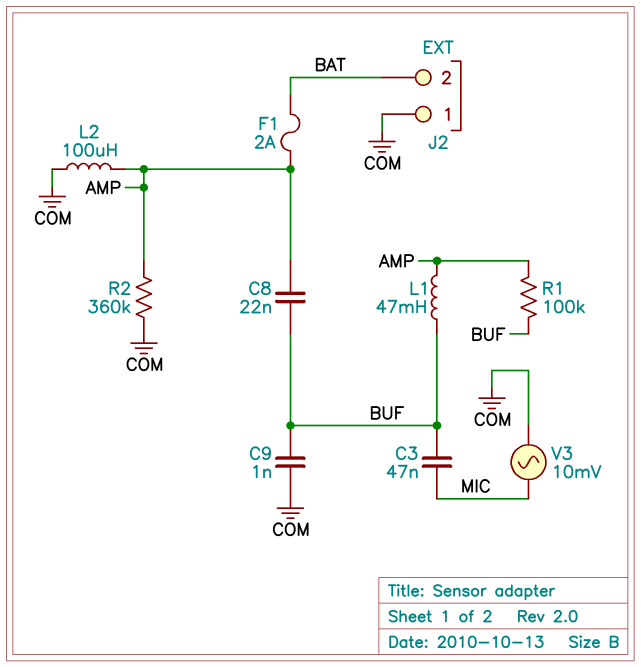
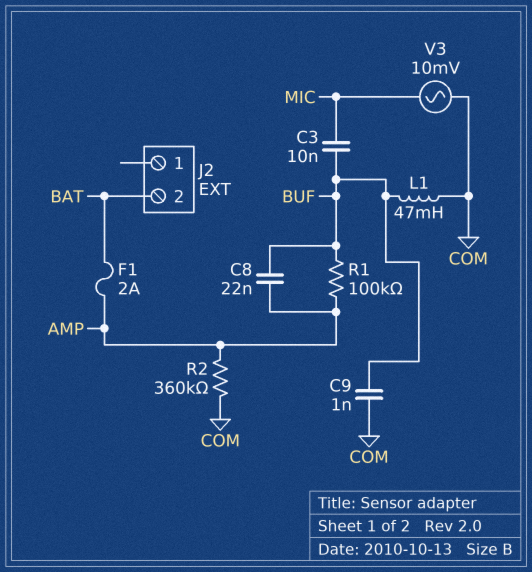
C3: 47nF (BUF, MIC) -> 10nF (BUF, MIC)
J2 pin 1: COM -> none
L1: 47mH (AMP, BUF) -> 47mH (BUF, COM)
L2: 100uH (AMP, COM) -> none

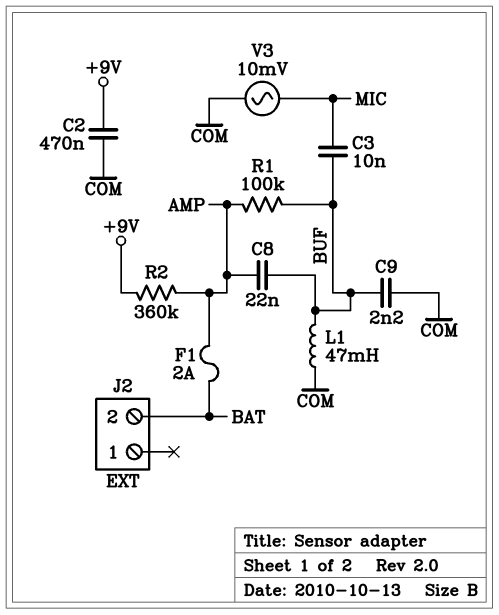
C2: none -> 470nF (+9V, COM)
C9: 1nF (BUF, COM) -> 2.2nF (BUF, COM)
R2: 360k (AMP, COM) -> 360k (+9V, AMP)

